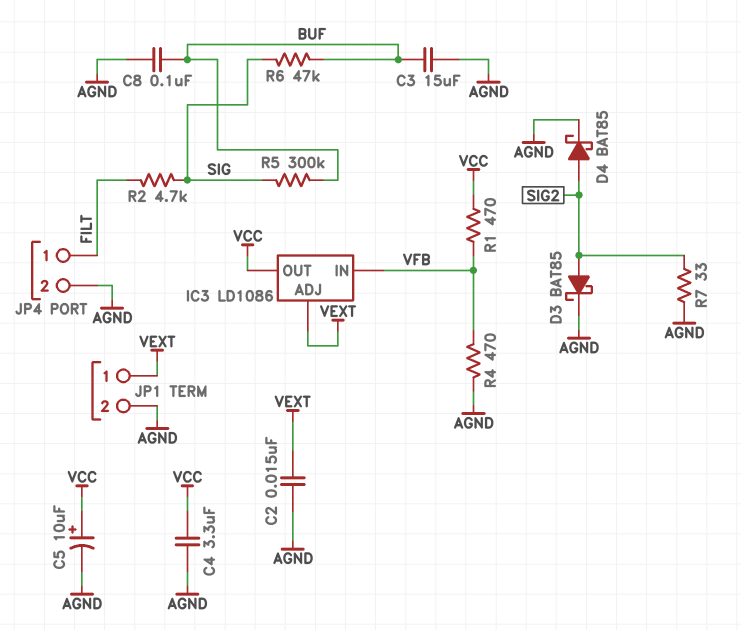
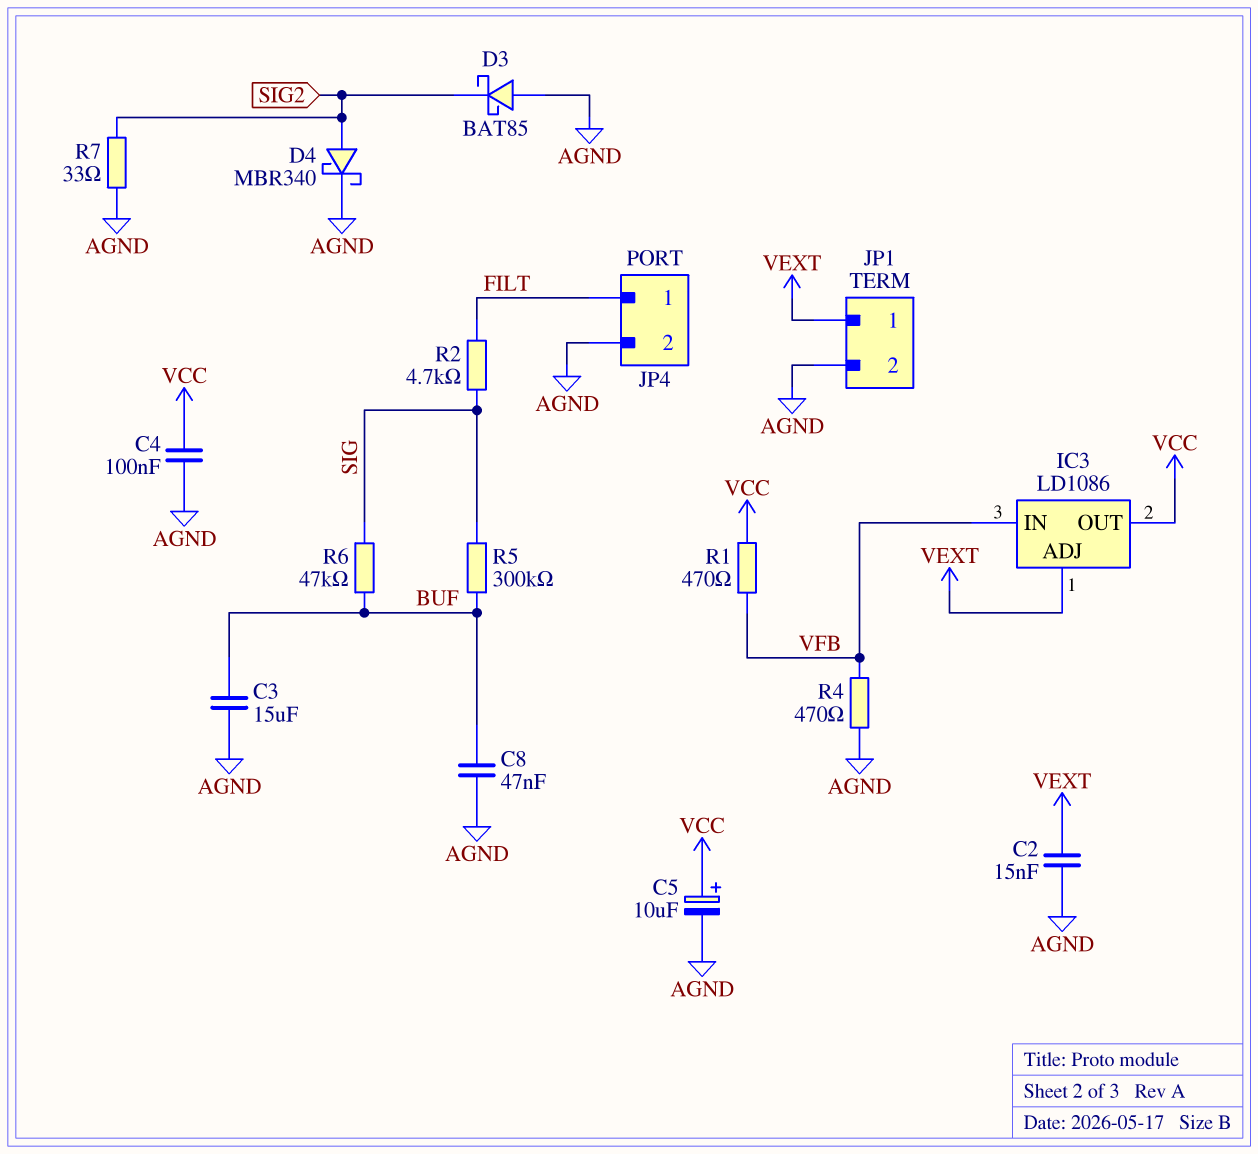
C4: 3.3uF (AGND, VCC) -> 100nF (AGND, VCC)
C8: 100nF (AGND, BUF) -> 47nF (AGND, BUF)
D3: schottky BAT85 (A SIG2, K AGND) -> schottky BAT85 (A AGND, K SIG2)
D4: schottky BAT85 (A SIG2, K AGND) -> schottky MBR340 (A SIG2, K AGND)

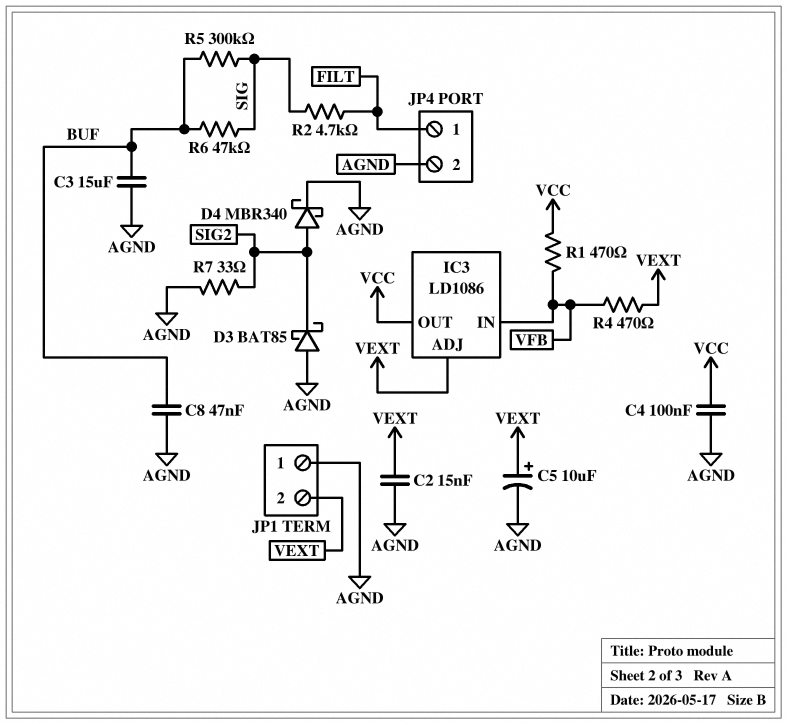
C5: 10uF (plus VCC, minus AGND) -> 10uF (plus VEXT, minus AGND)
JP1 pin 1: VEXT -> AGND
JP1 pin 2: AGND -> VEXT
R4: 470 (AGND, VFB) -> 470 (VEXT, VFB)

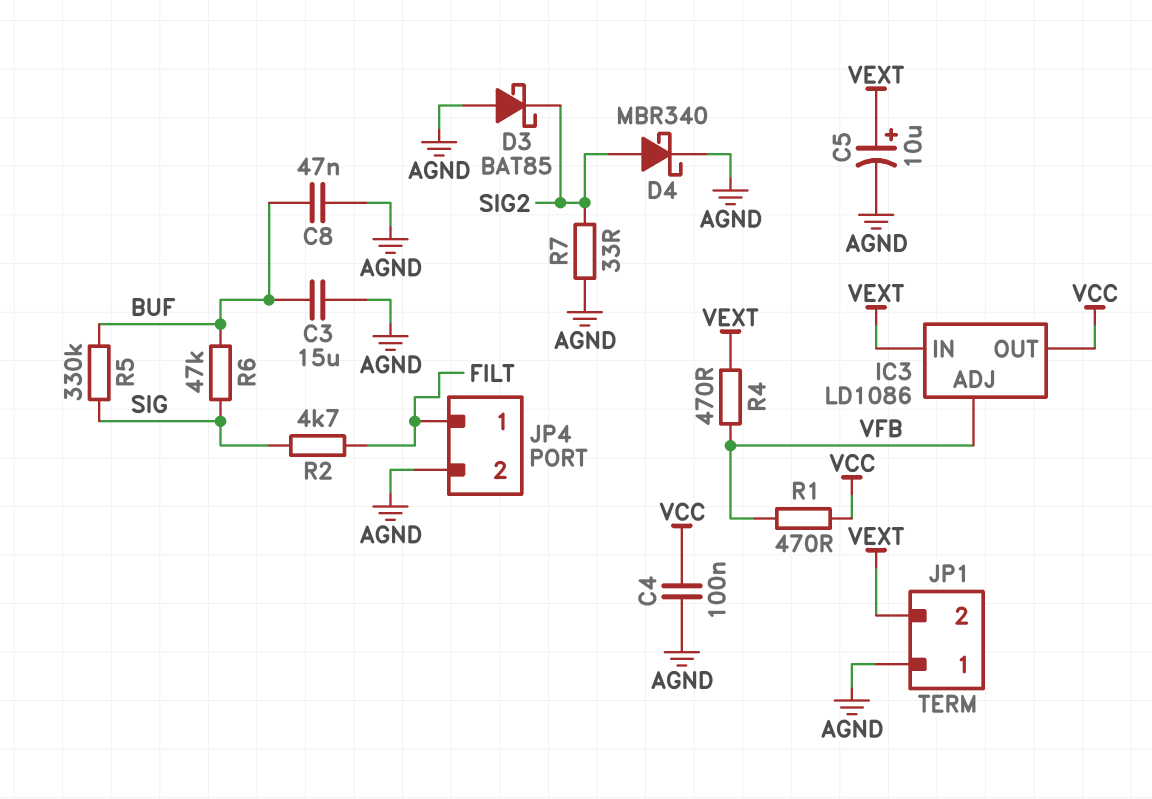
C2: 15nF (AGND, VEXT) -> none
IC3 pin ADJ: VEXT -> VFB
IC3 pin IN: VFB -> VEXT
R5: 300k (BUF, SIG) -> 330k (BUF, SIG)

